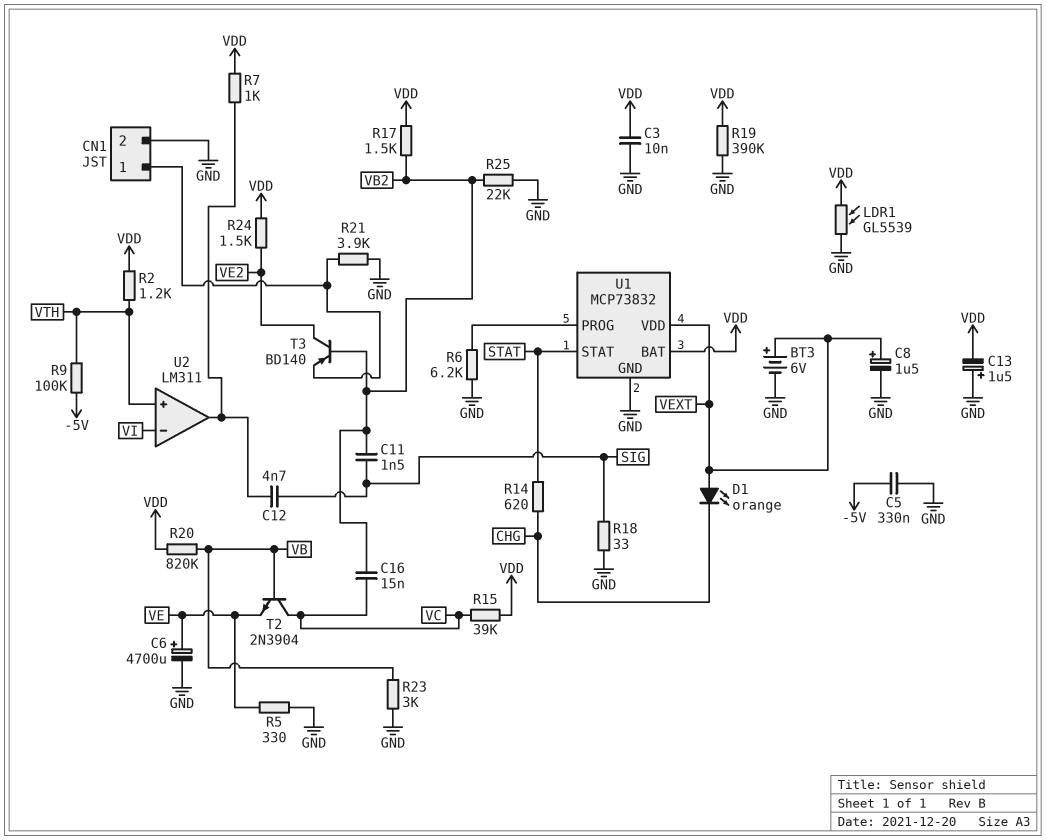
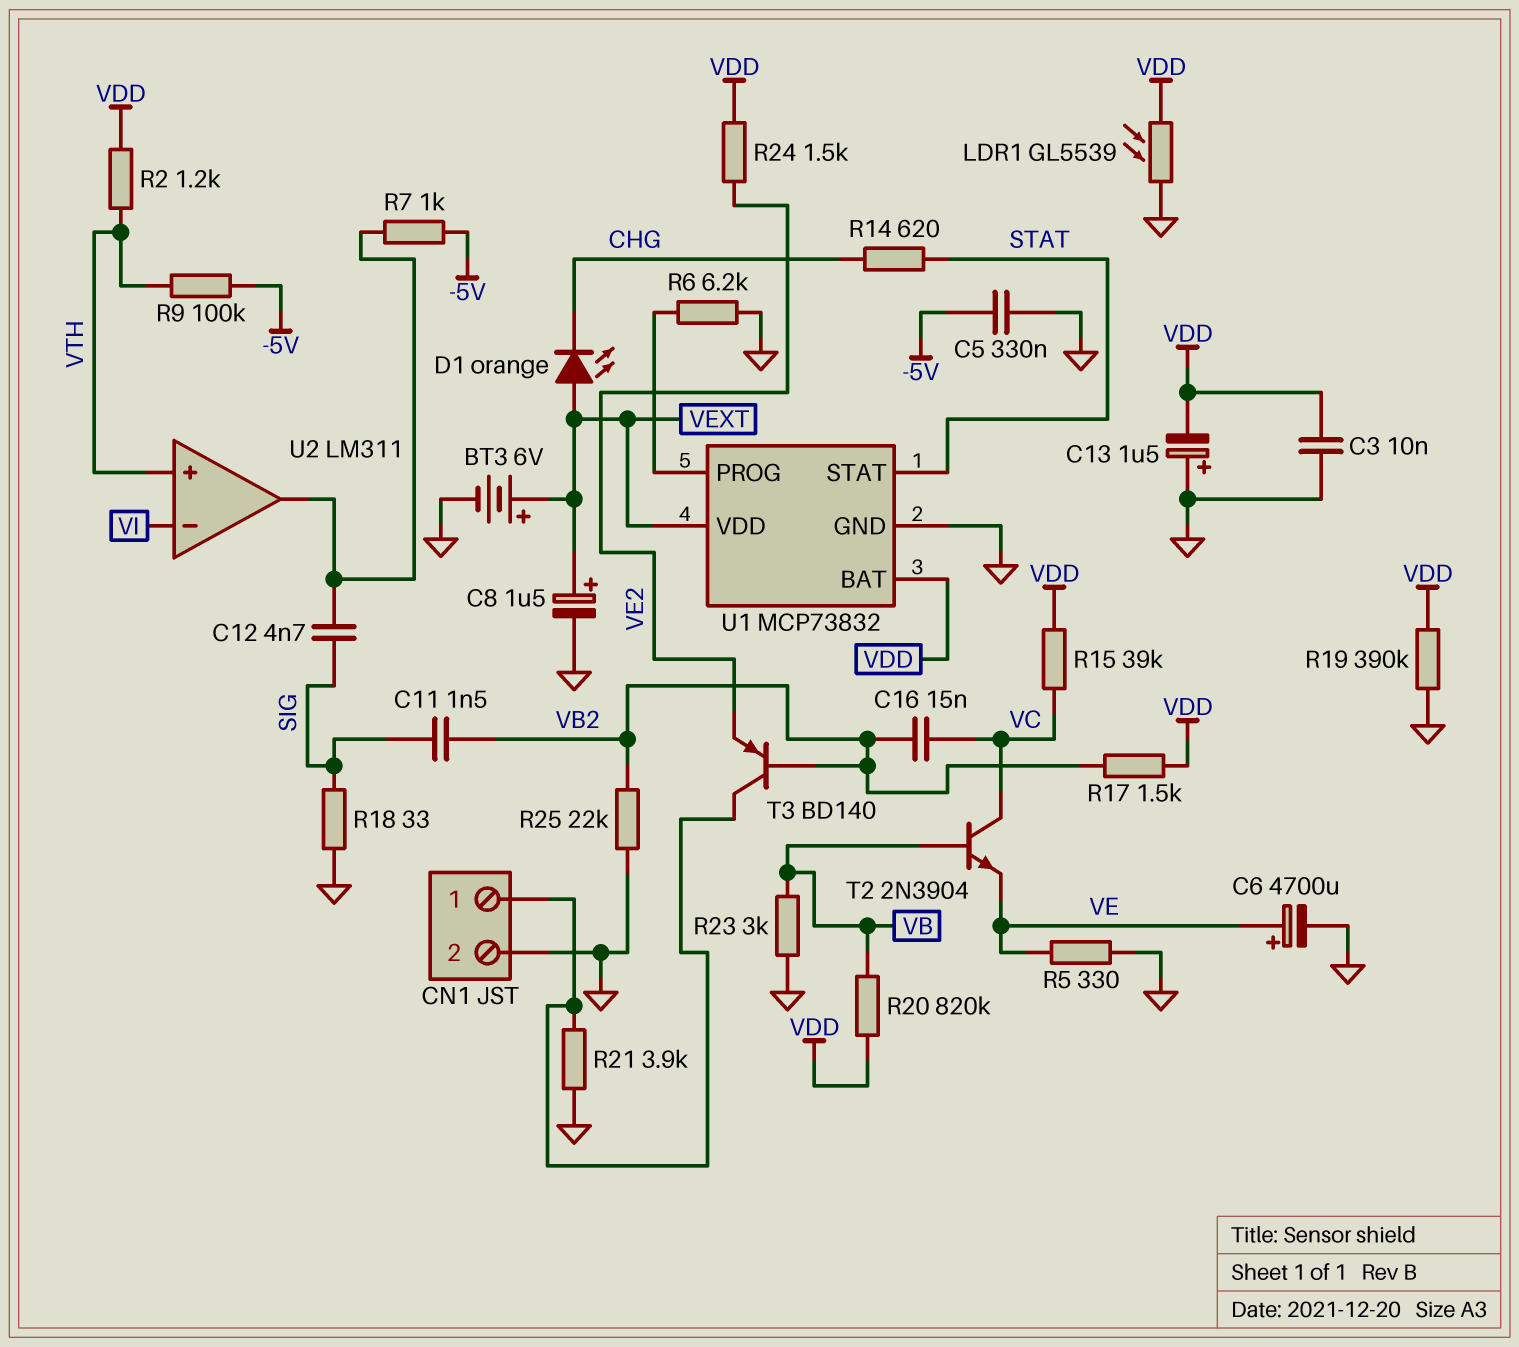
R7: 1k (U2/out, VDD) -> 1k (-5V, U2/out)
T3: PNP BD140 (B VB2, C VE2, E CN1/1) -> PNP BD140 (B VB2, C CN1/1, E VE2)

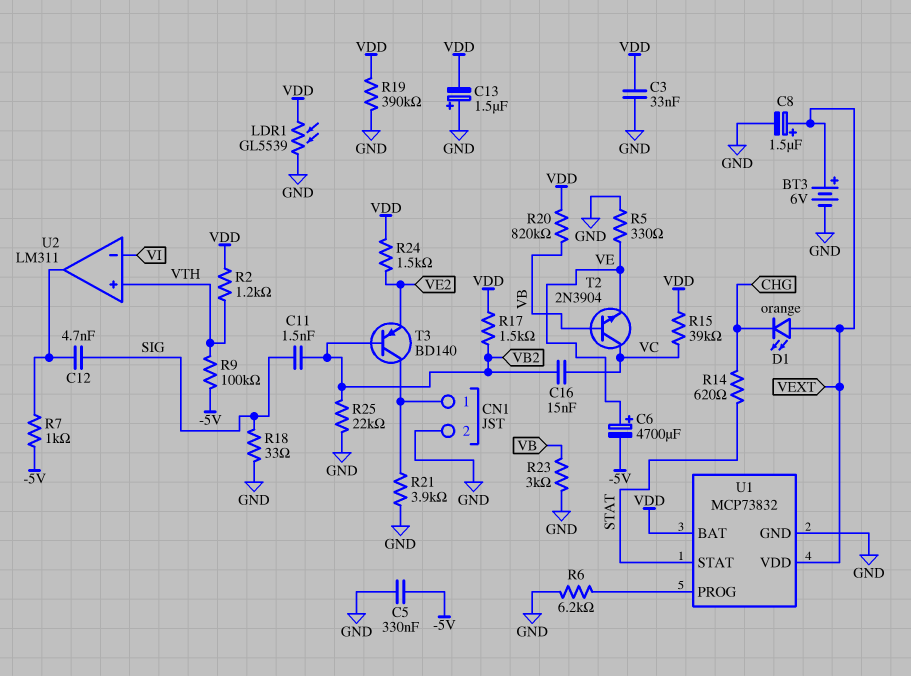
C3: 10nF (GND, VDD) -> 33nF (GND, VDD)
C6: 4700uF (plus VE, minus GND) -> 4700uF (plus VE, minus -5V)

